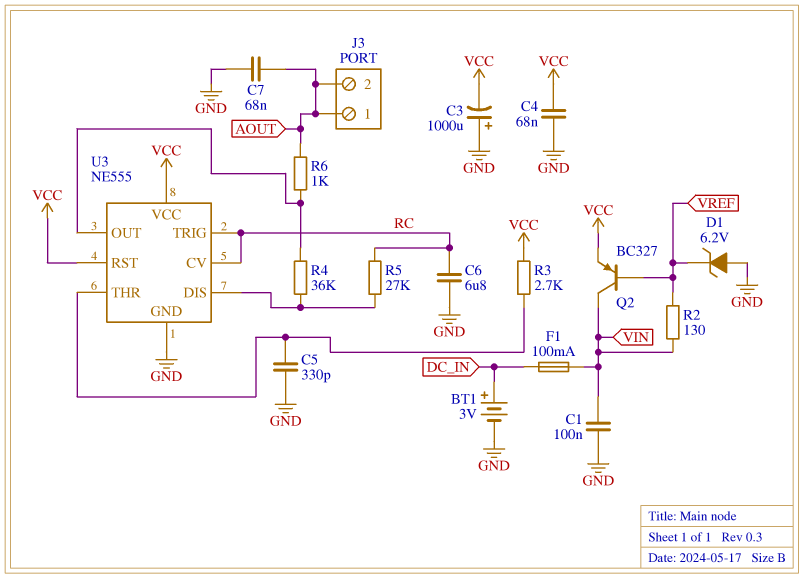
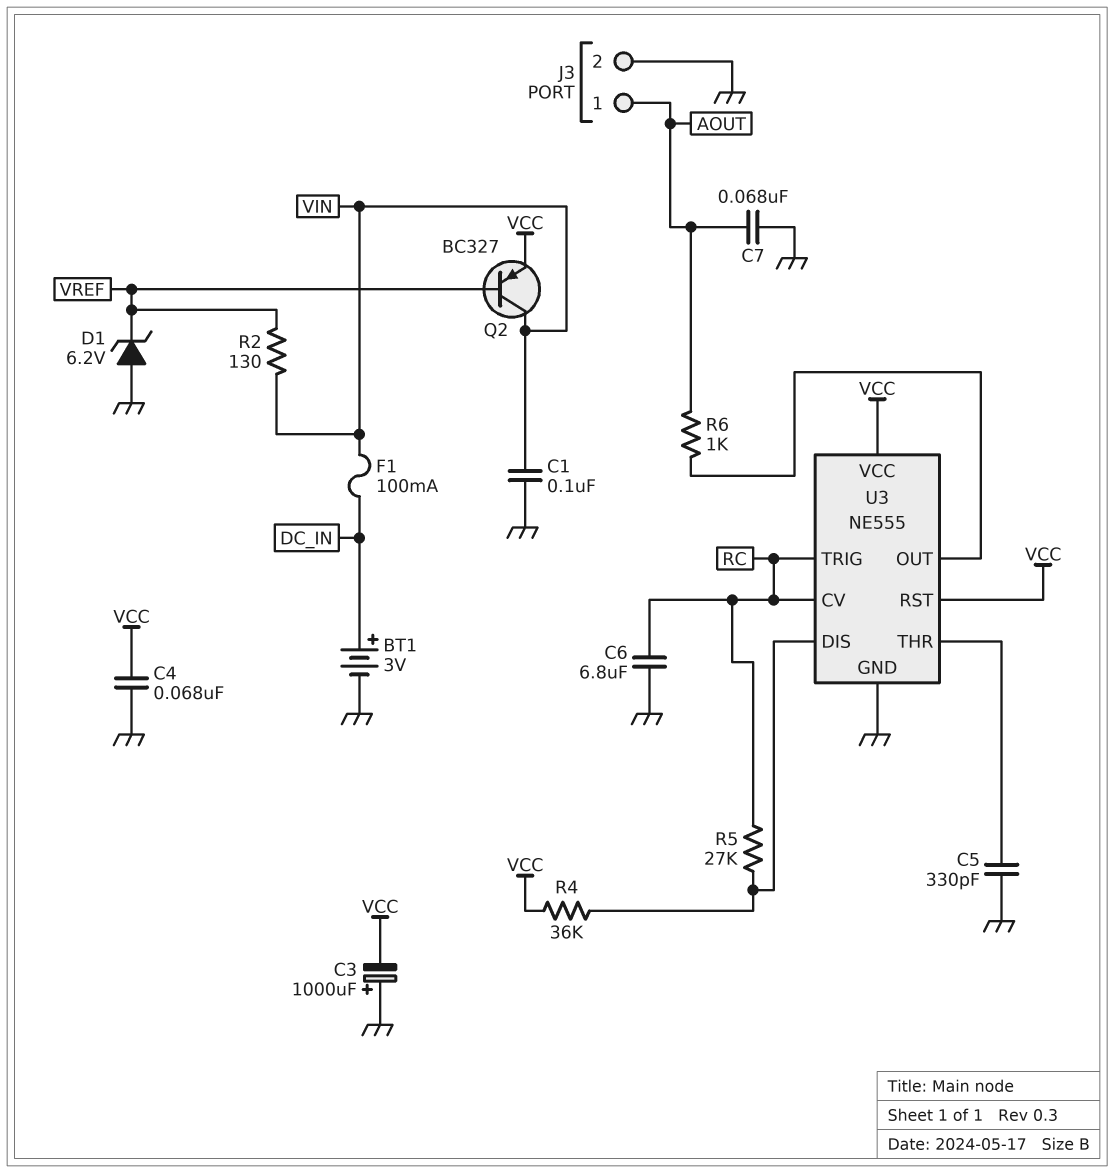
J3 pin 2: AOUT -> GND
R3: 2.7k (U3/THR, VCC) -> none
R4: 36k (U3/DIS, U3/OUT) -> 36k (U3/DIS, VCC)

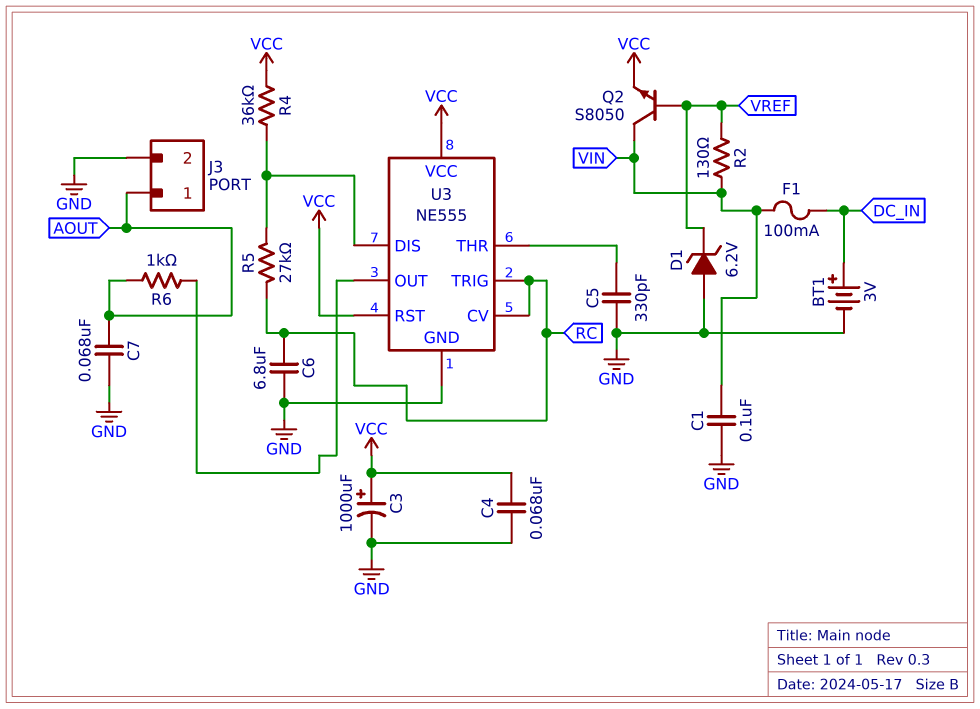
C3: 1000uF (plus GND, minus VCC) -> 1000uF (plus VCC, minus GND)
Q2: PNP BC327 (B VREF, C VIN, E VCC) -> NPN S8050 (B VREF, C VIN, E VCC)

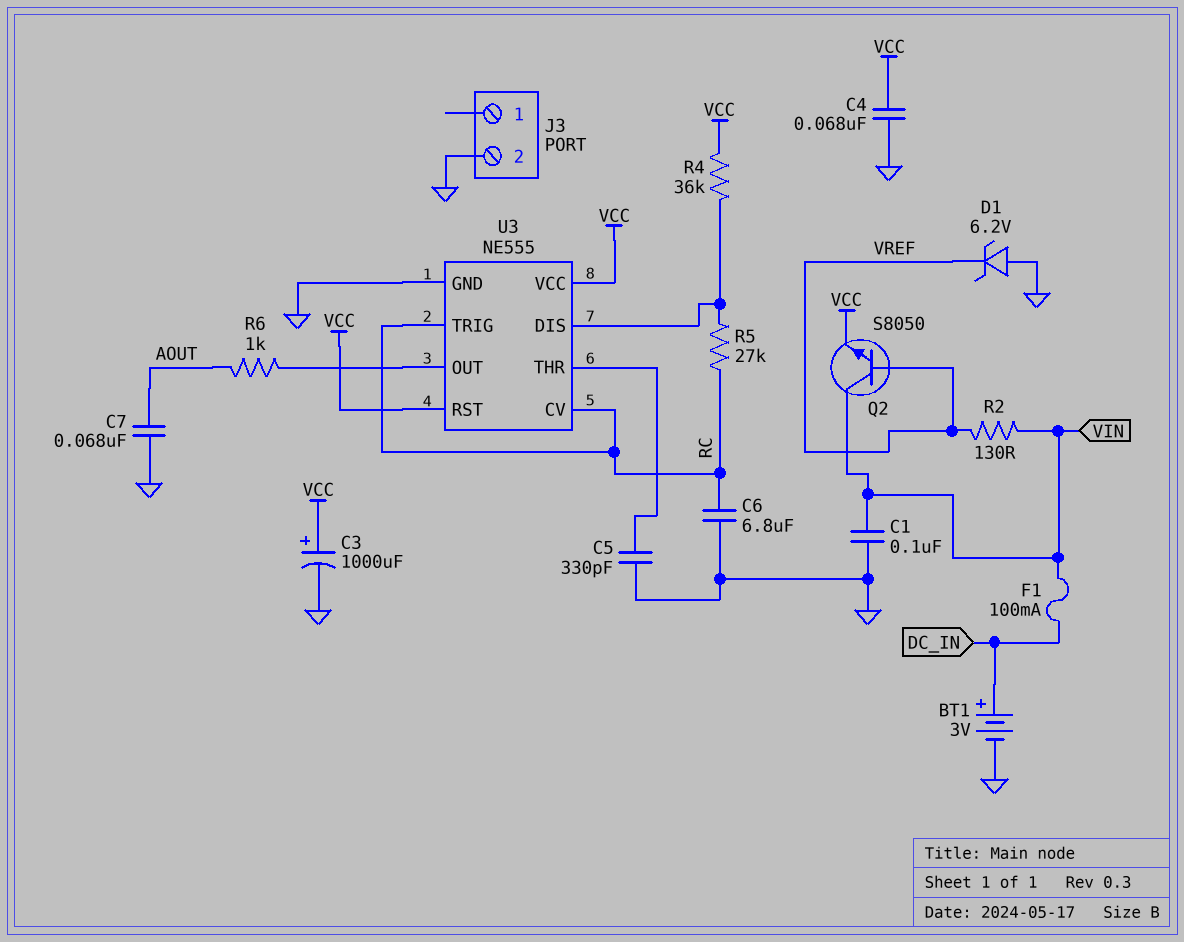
J3 pin 1: AOUT -> none

